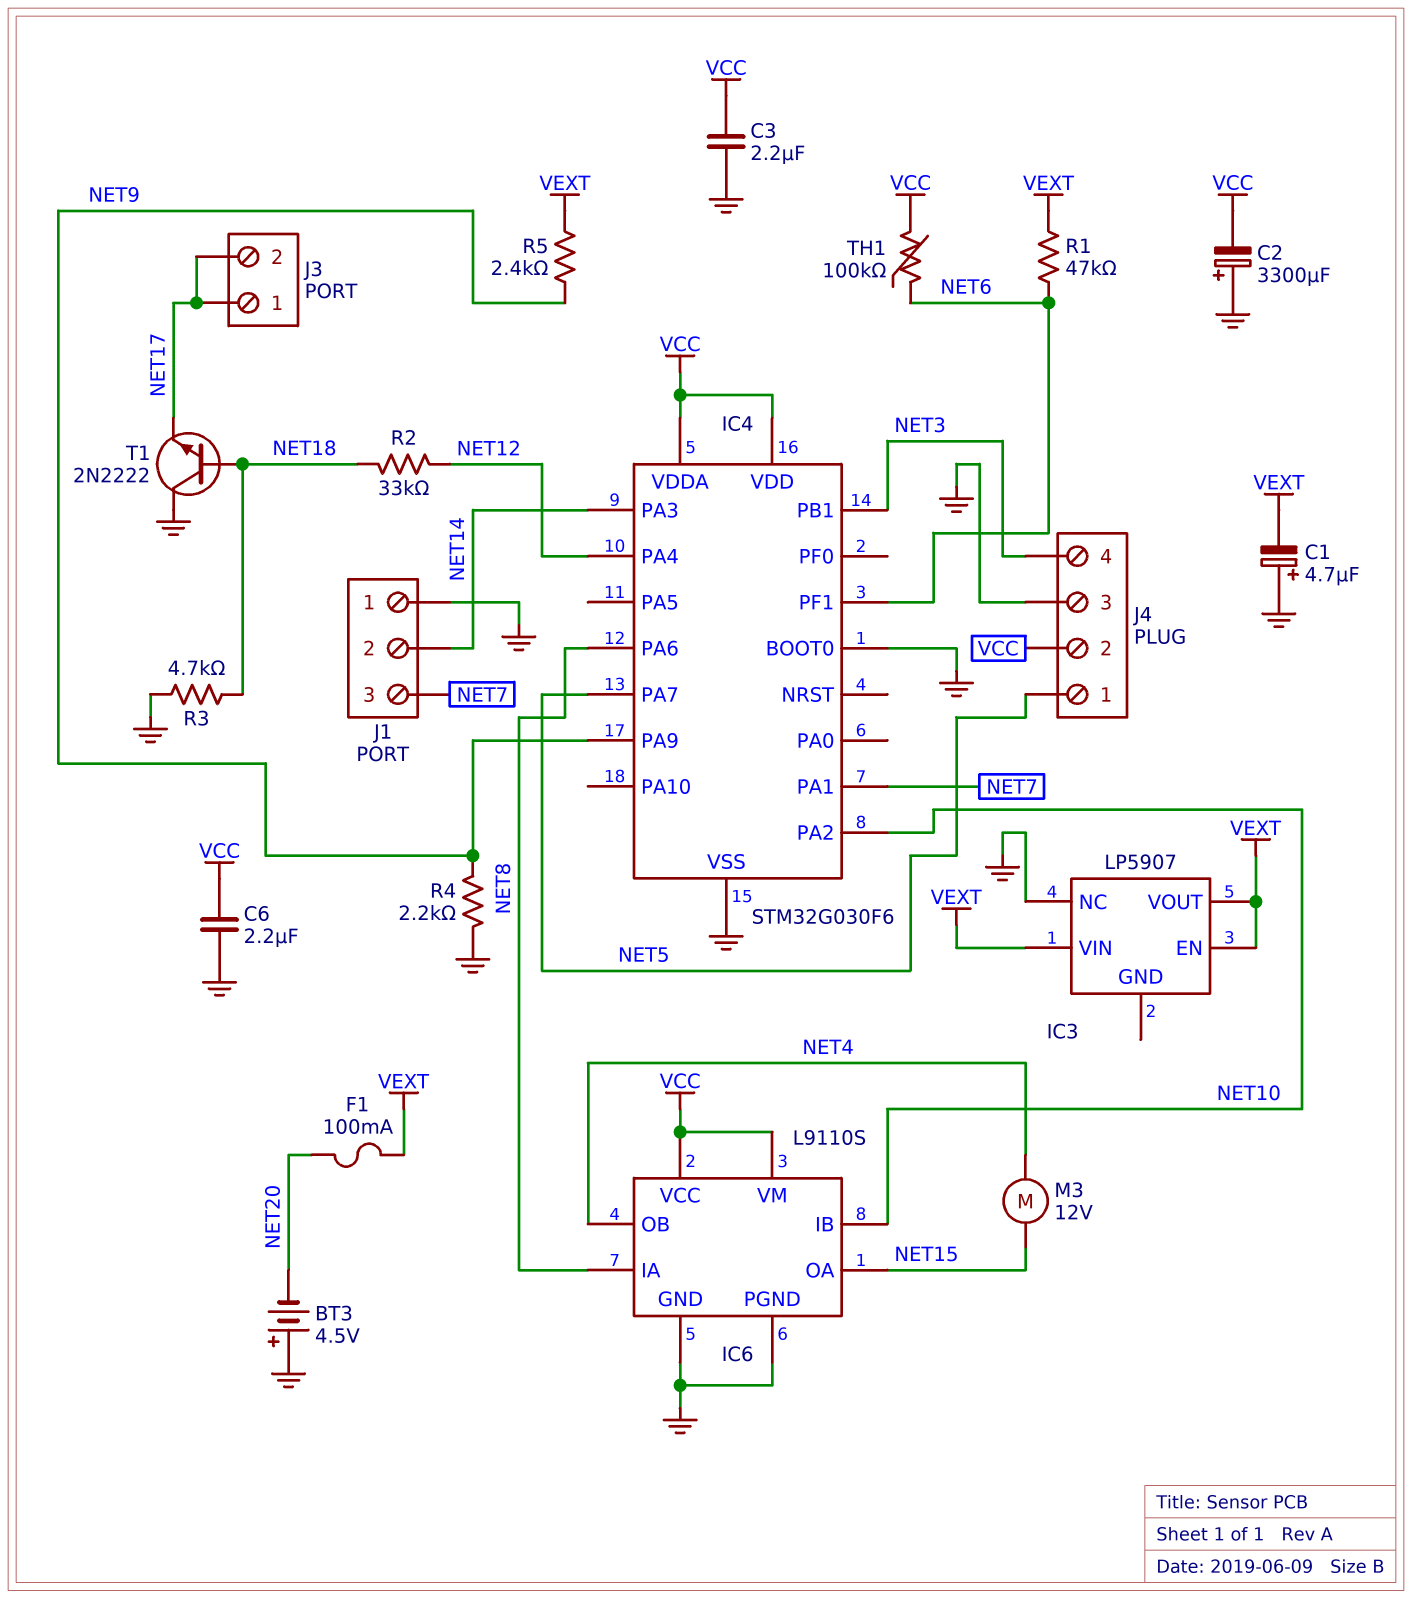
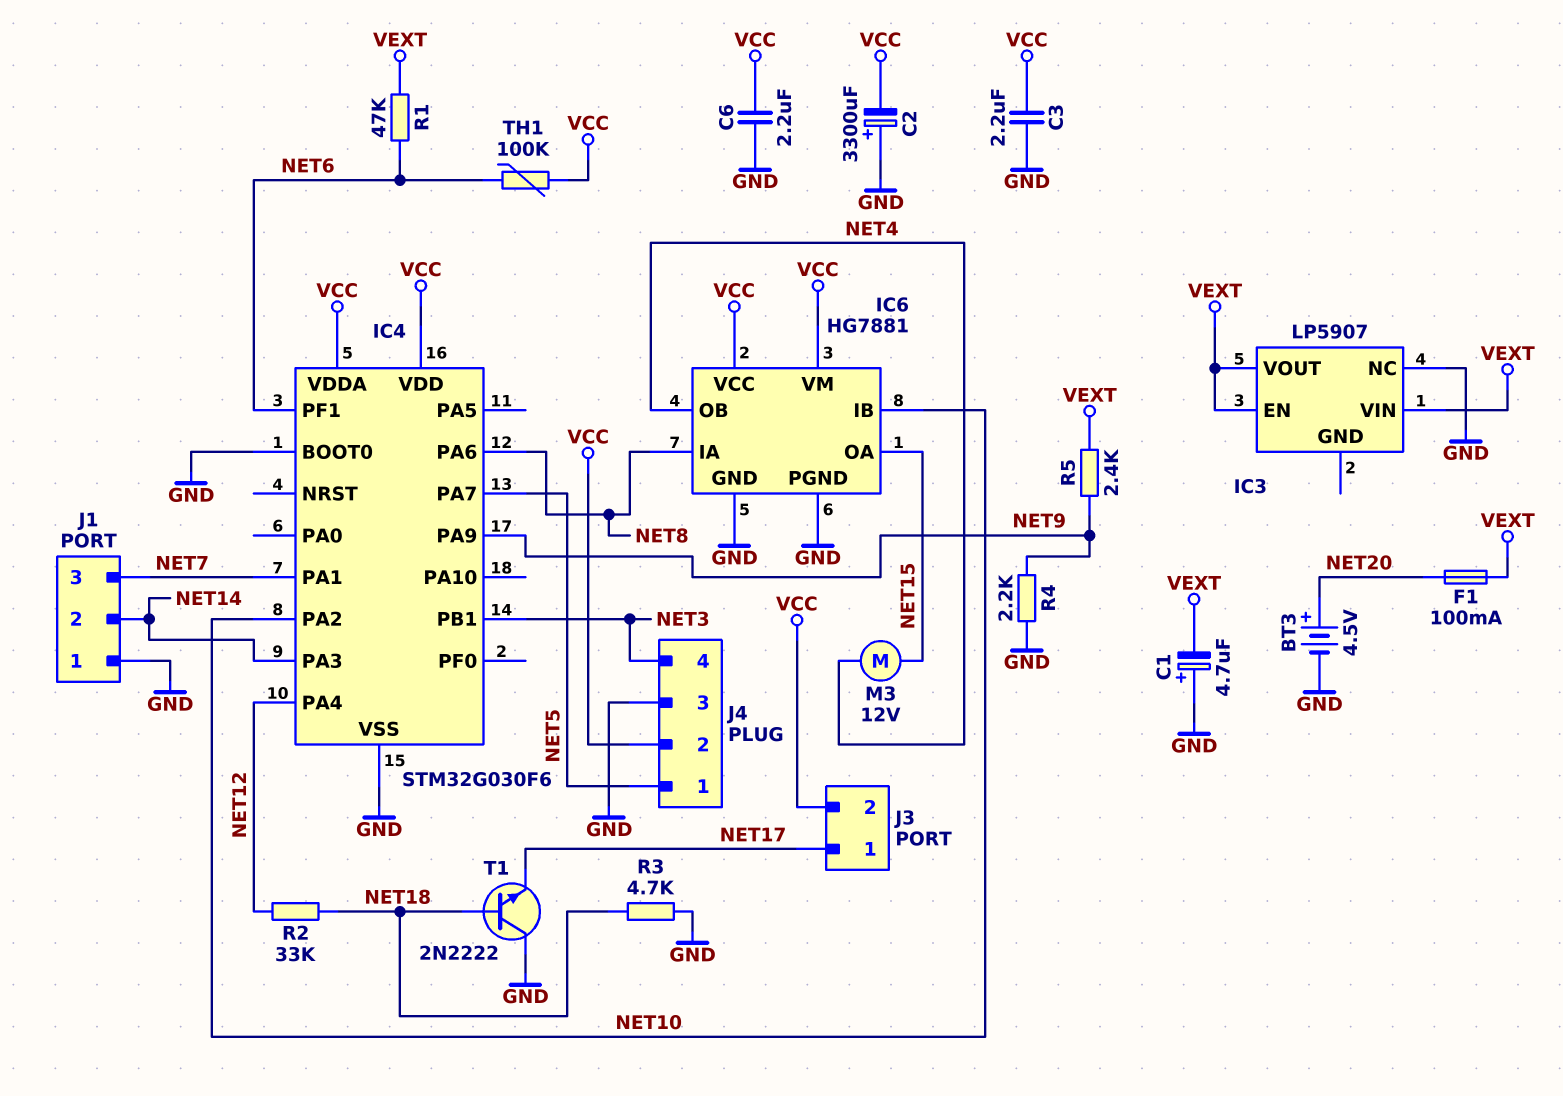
BT3: 4.5V (plus GND, minus NET20) -> 4.5V (plus NET20, minus GND)
IC6: L9110S -> HG7881
J3 pin 2: NET17 -> VCC

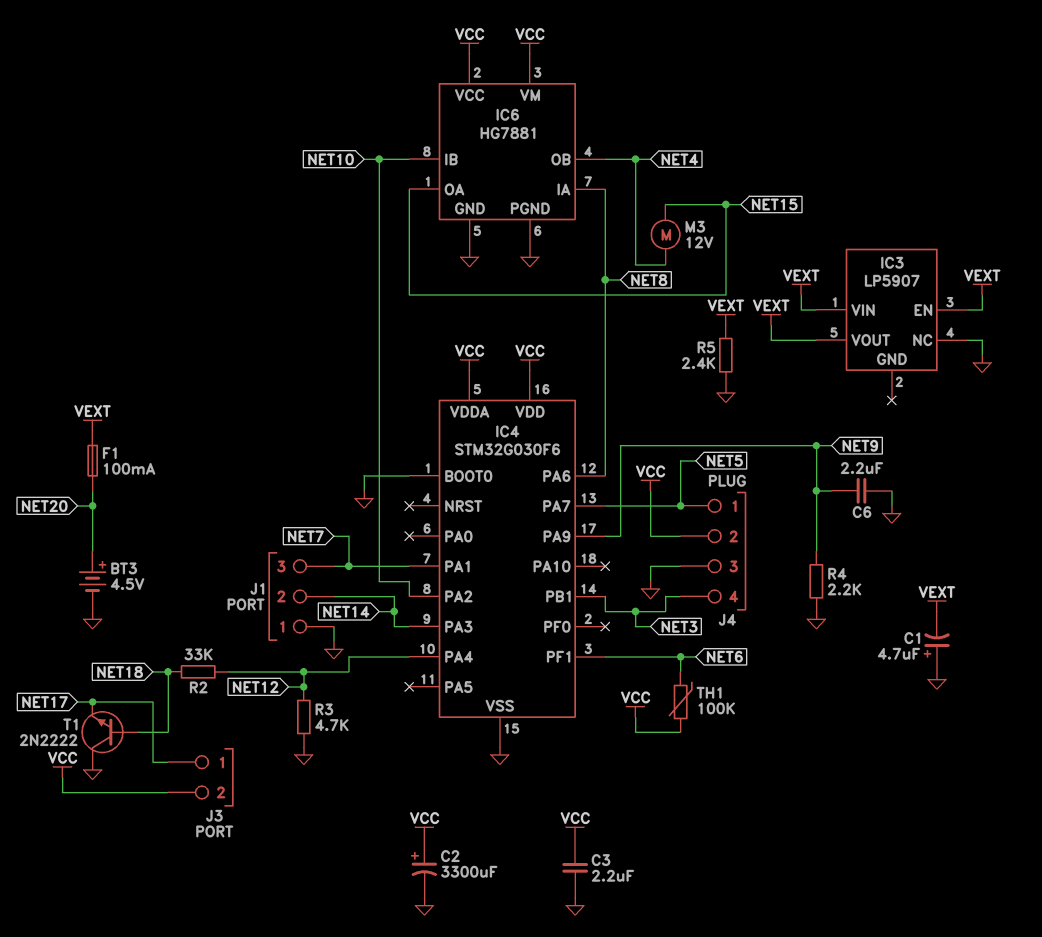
C2: 3300uF (plus GND, minus VCC) -> 3300uF (plus VCC, minus GND)
C6: 2.2uF (GND, VCC) -> 2.2uF (GND, NET9)
R1: 47k (NET6, VEXT) -> none
R3: 4.7k (GND, NET18) -> 4.7k (GND, NET12)
R5: 2.4k (NET9, VEXT) -> 2.4k (GND, VEXT)

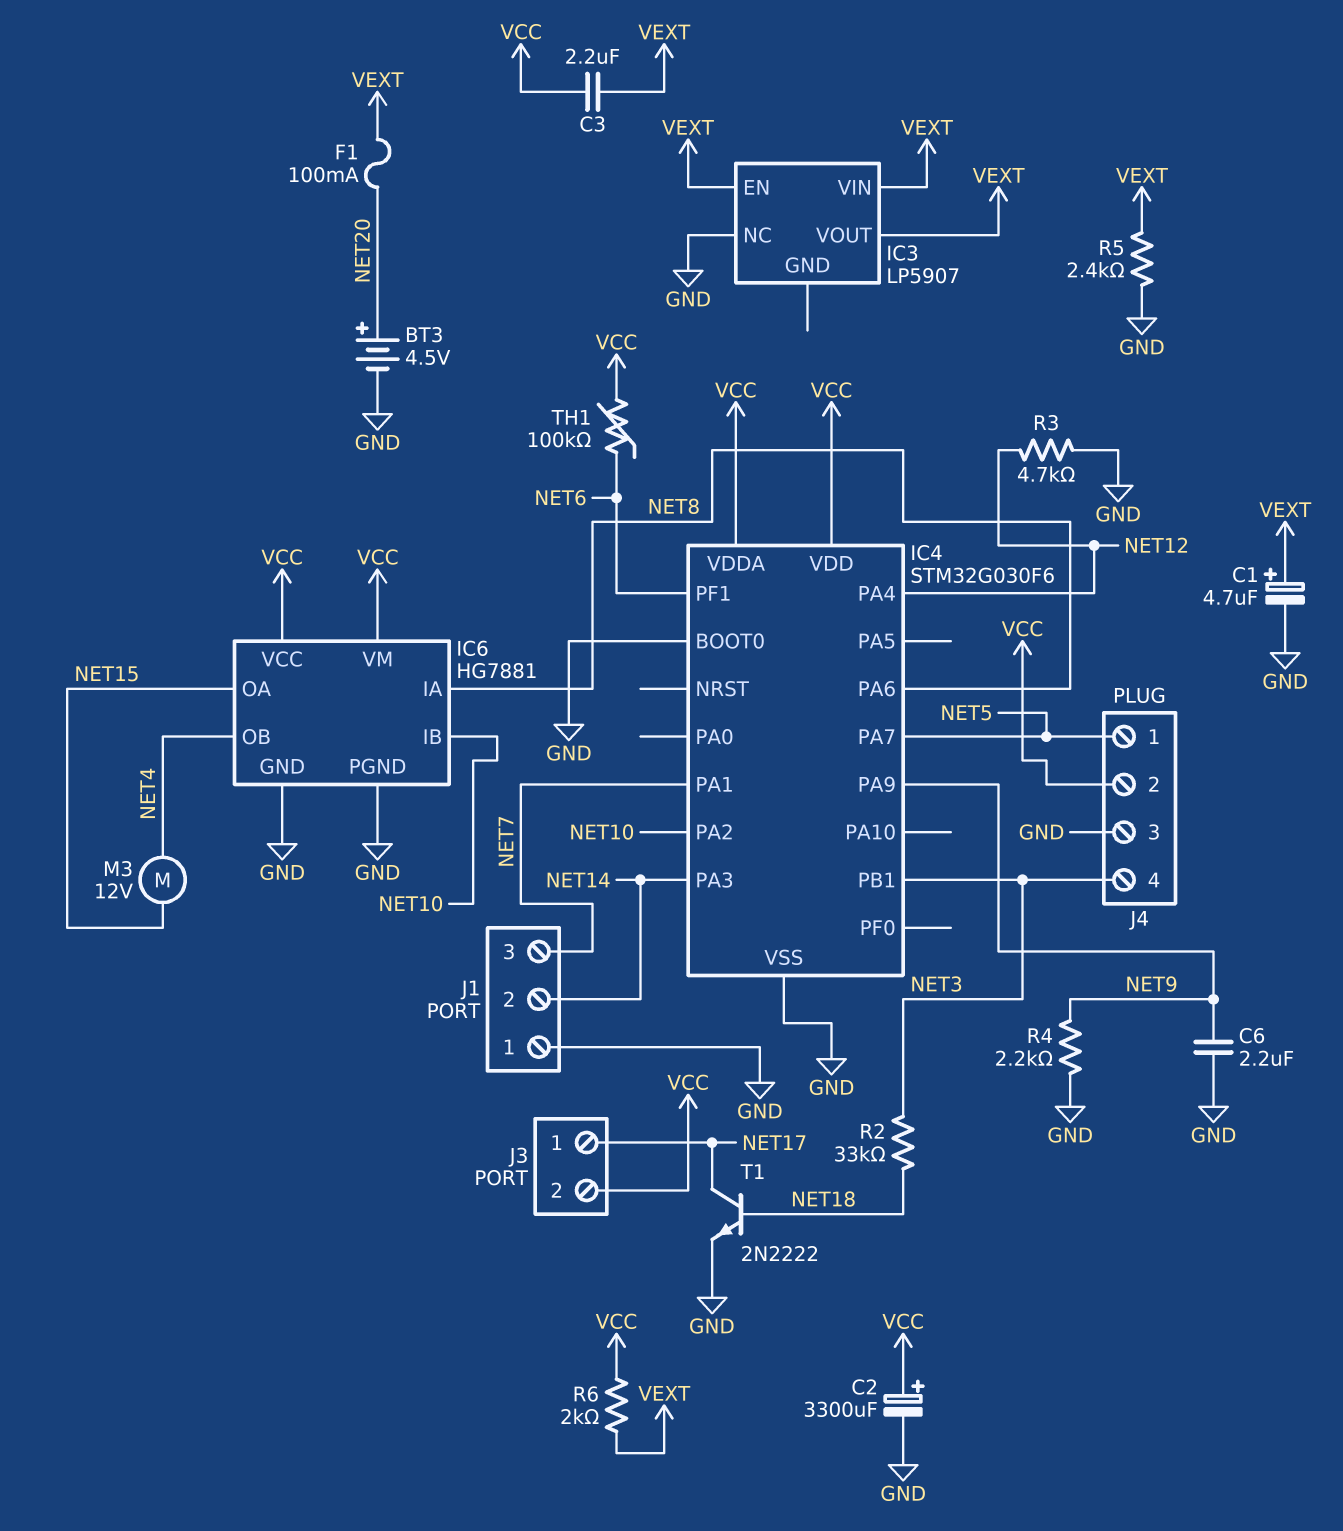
C1: 4.7uF (plus GND, minus VEXT) -> 4.7uF (plus VEXT, minus GND)
C3: 2.2uF (GND, VCC) -> 2.2uF (VCC, VEXT)
R2: 33k (NET12, NET18) -> 33k (NET3, NET18)
R6: none -> 2k (VCC, VEXT)
T1: NPN 2N2222 (B NET18, C GND, E NET17) -> NPN 2N2222 (B NET18, C NET17, E GND)

